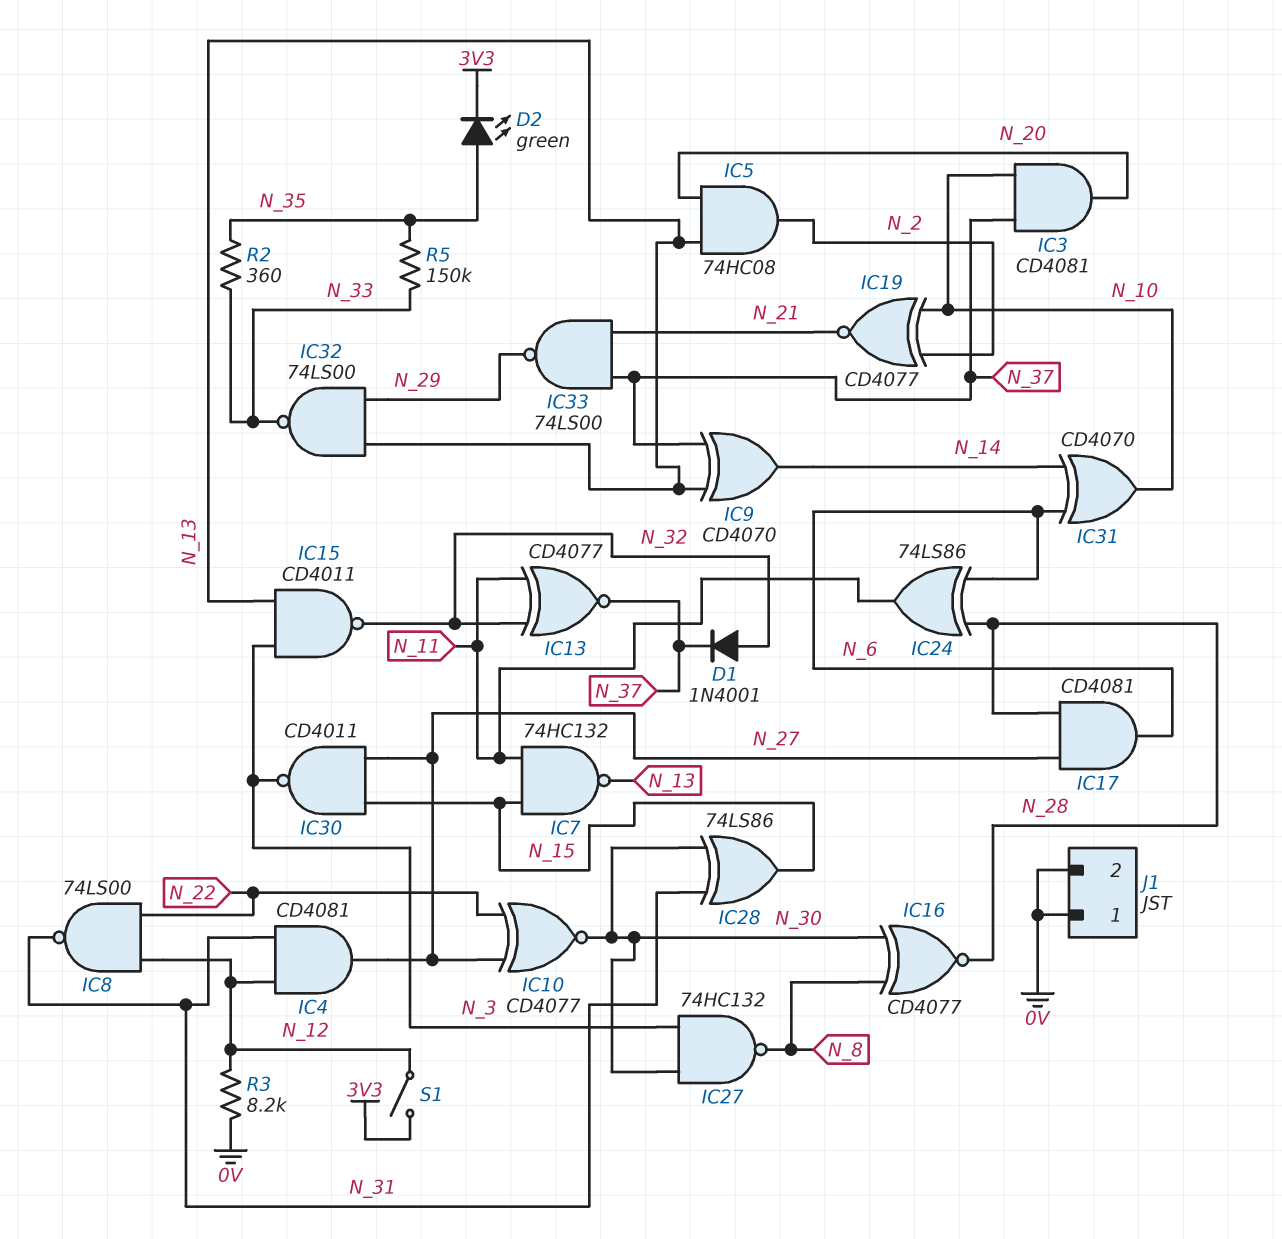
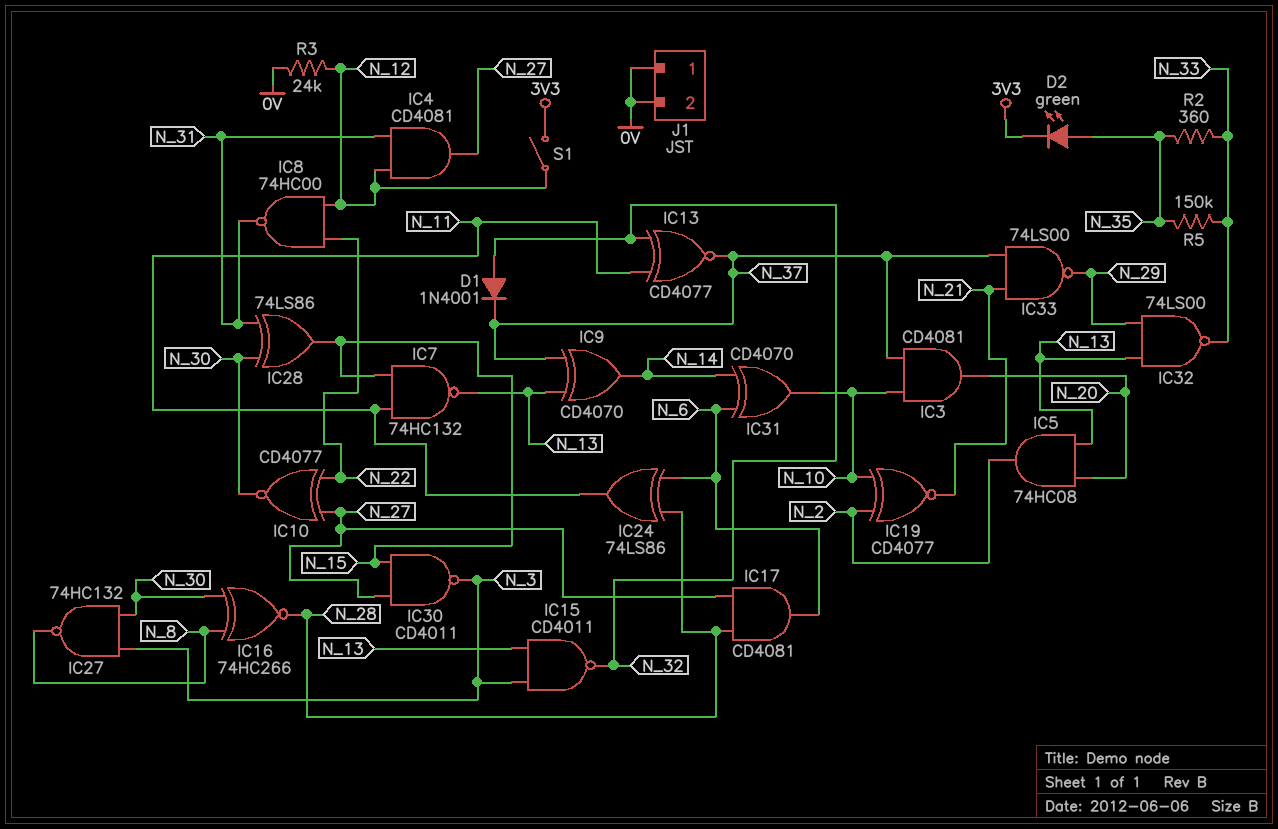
IC8: NAND 74LS00 (in N_12, in N_22, out N_31) -> NAND 74HC00 (in N_12, in N_22, out N_31)
IC16: XNOR CD4077 (in N_8, in N_30, out N_28) -> XNOR 74HC266 (in N_8, in N_30, out N_28)
R3: 8.2k (0V, N_12) -> 24k (0V, N_12)

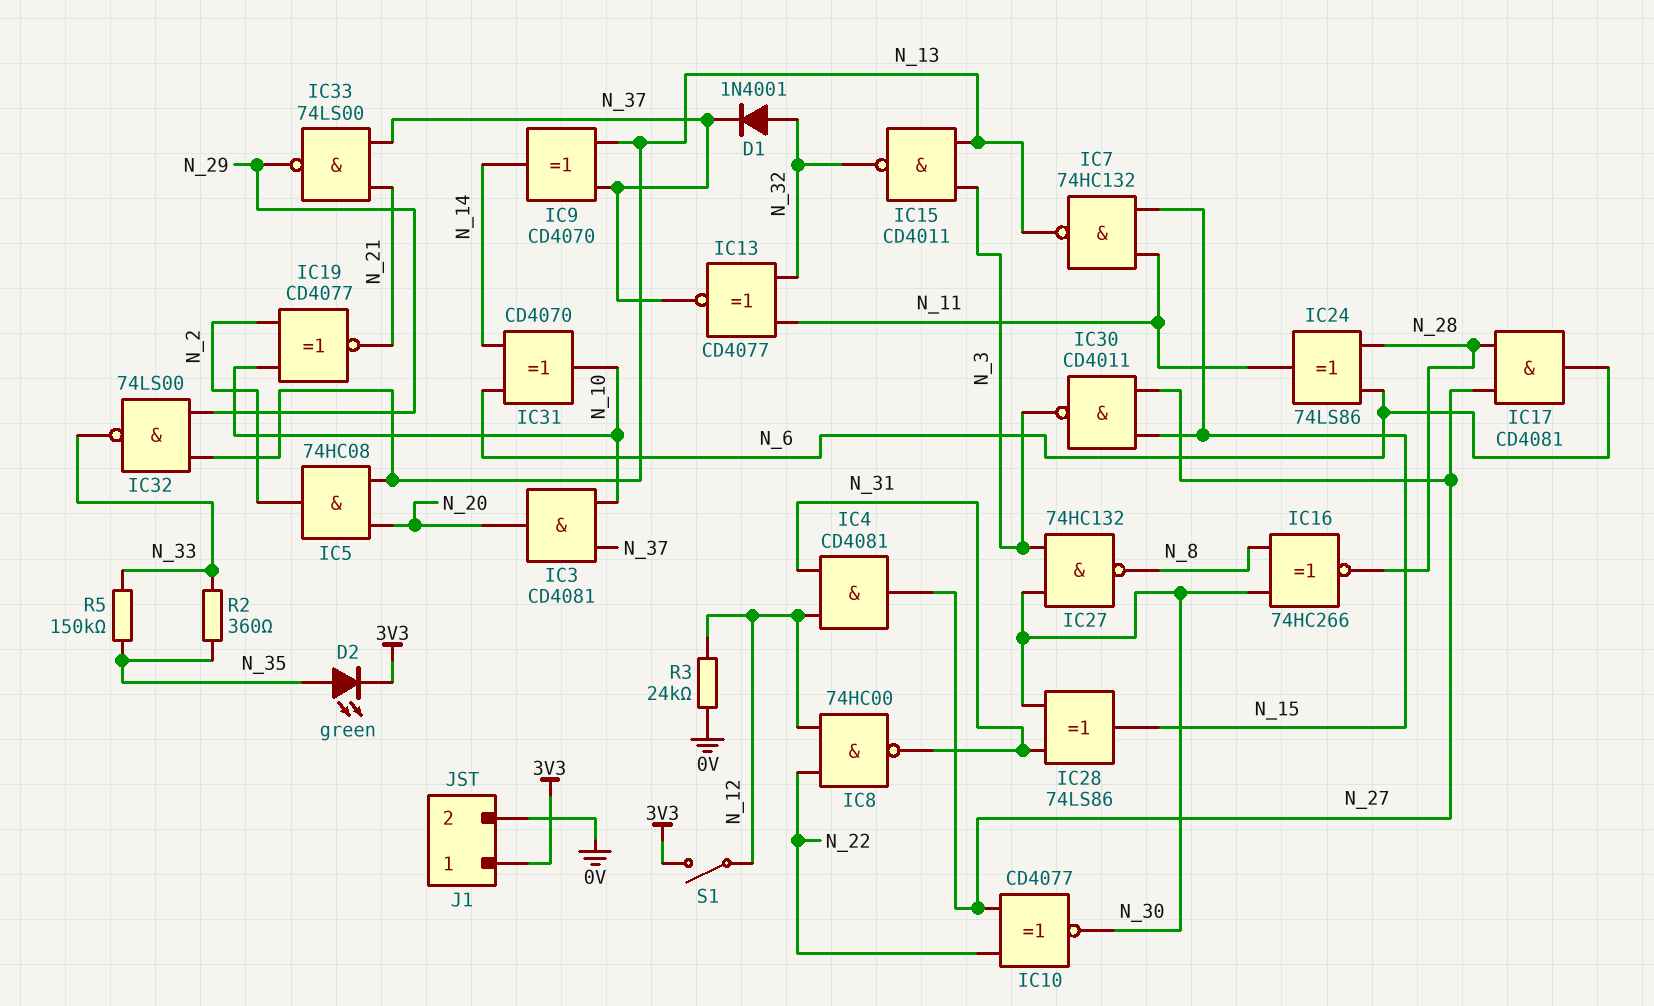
J1 pin 1: 0V -> 3V3

